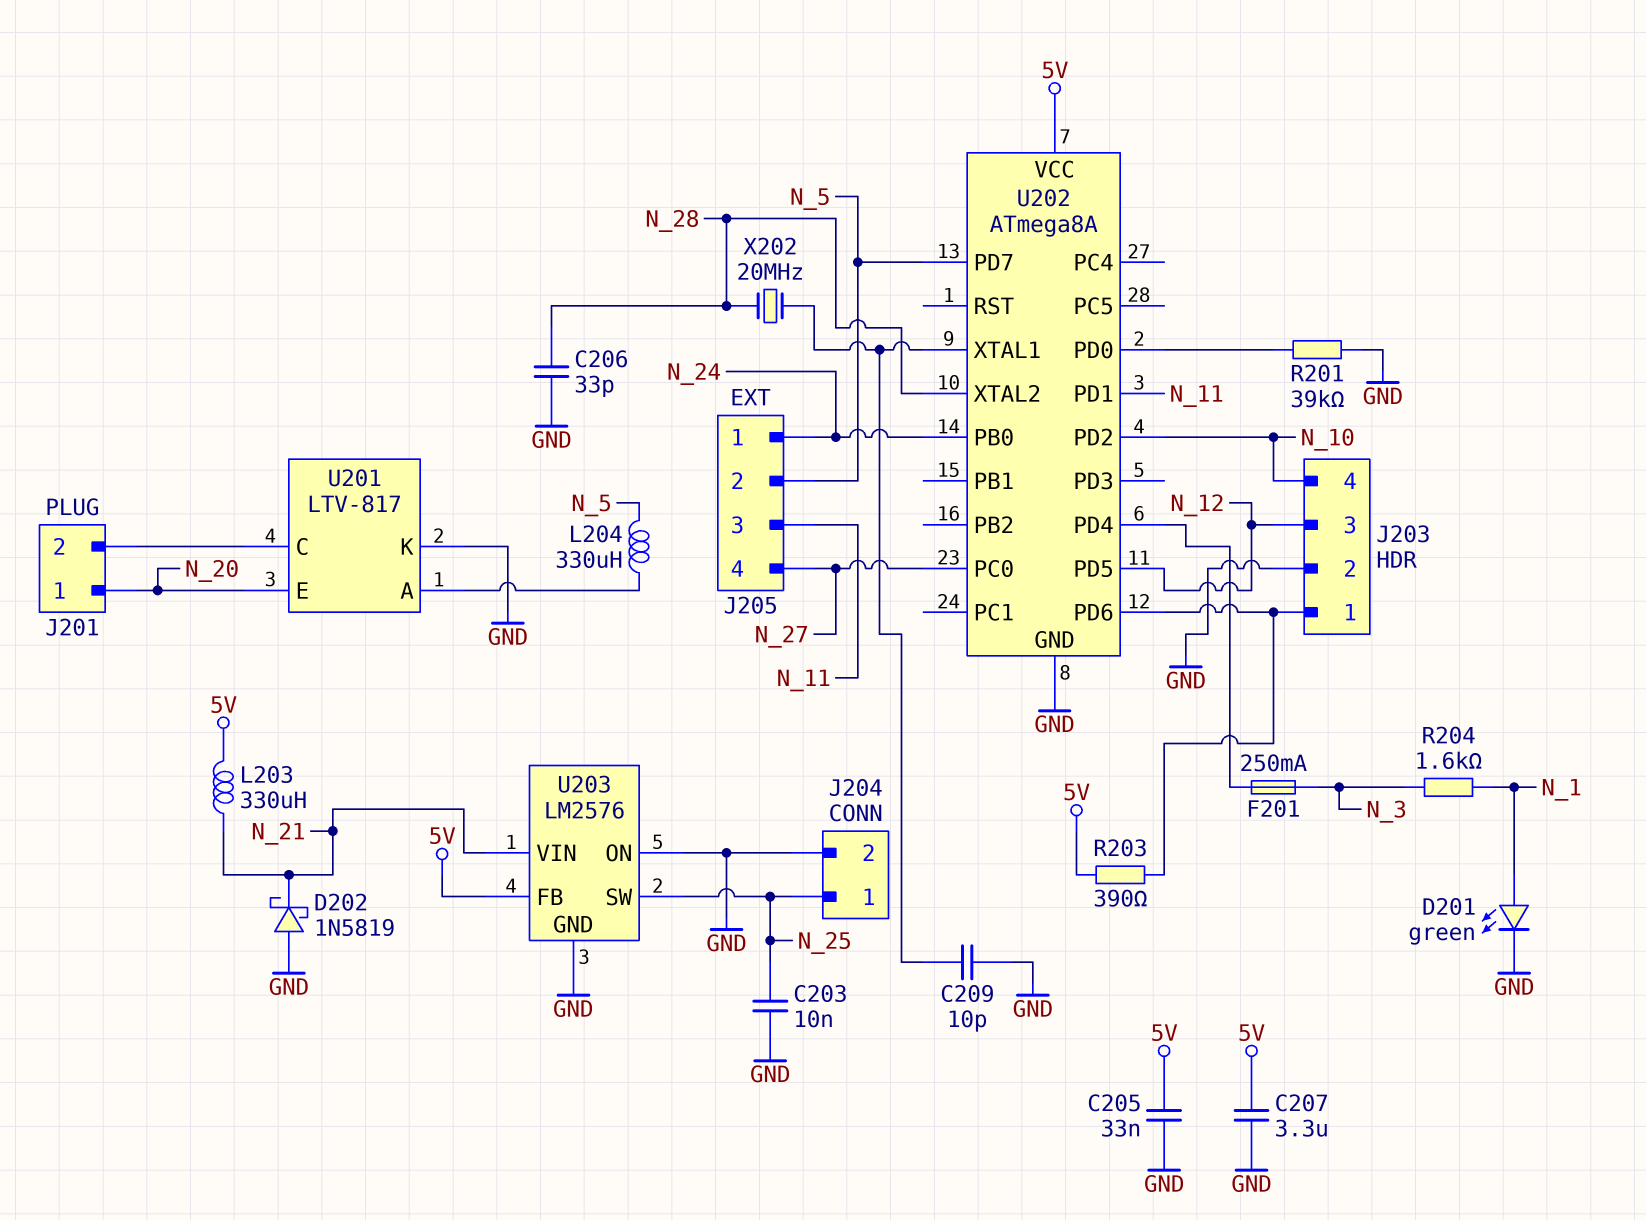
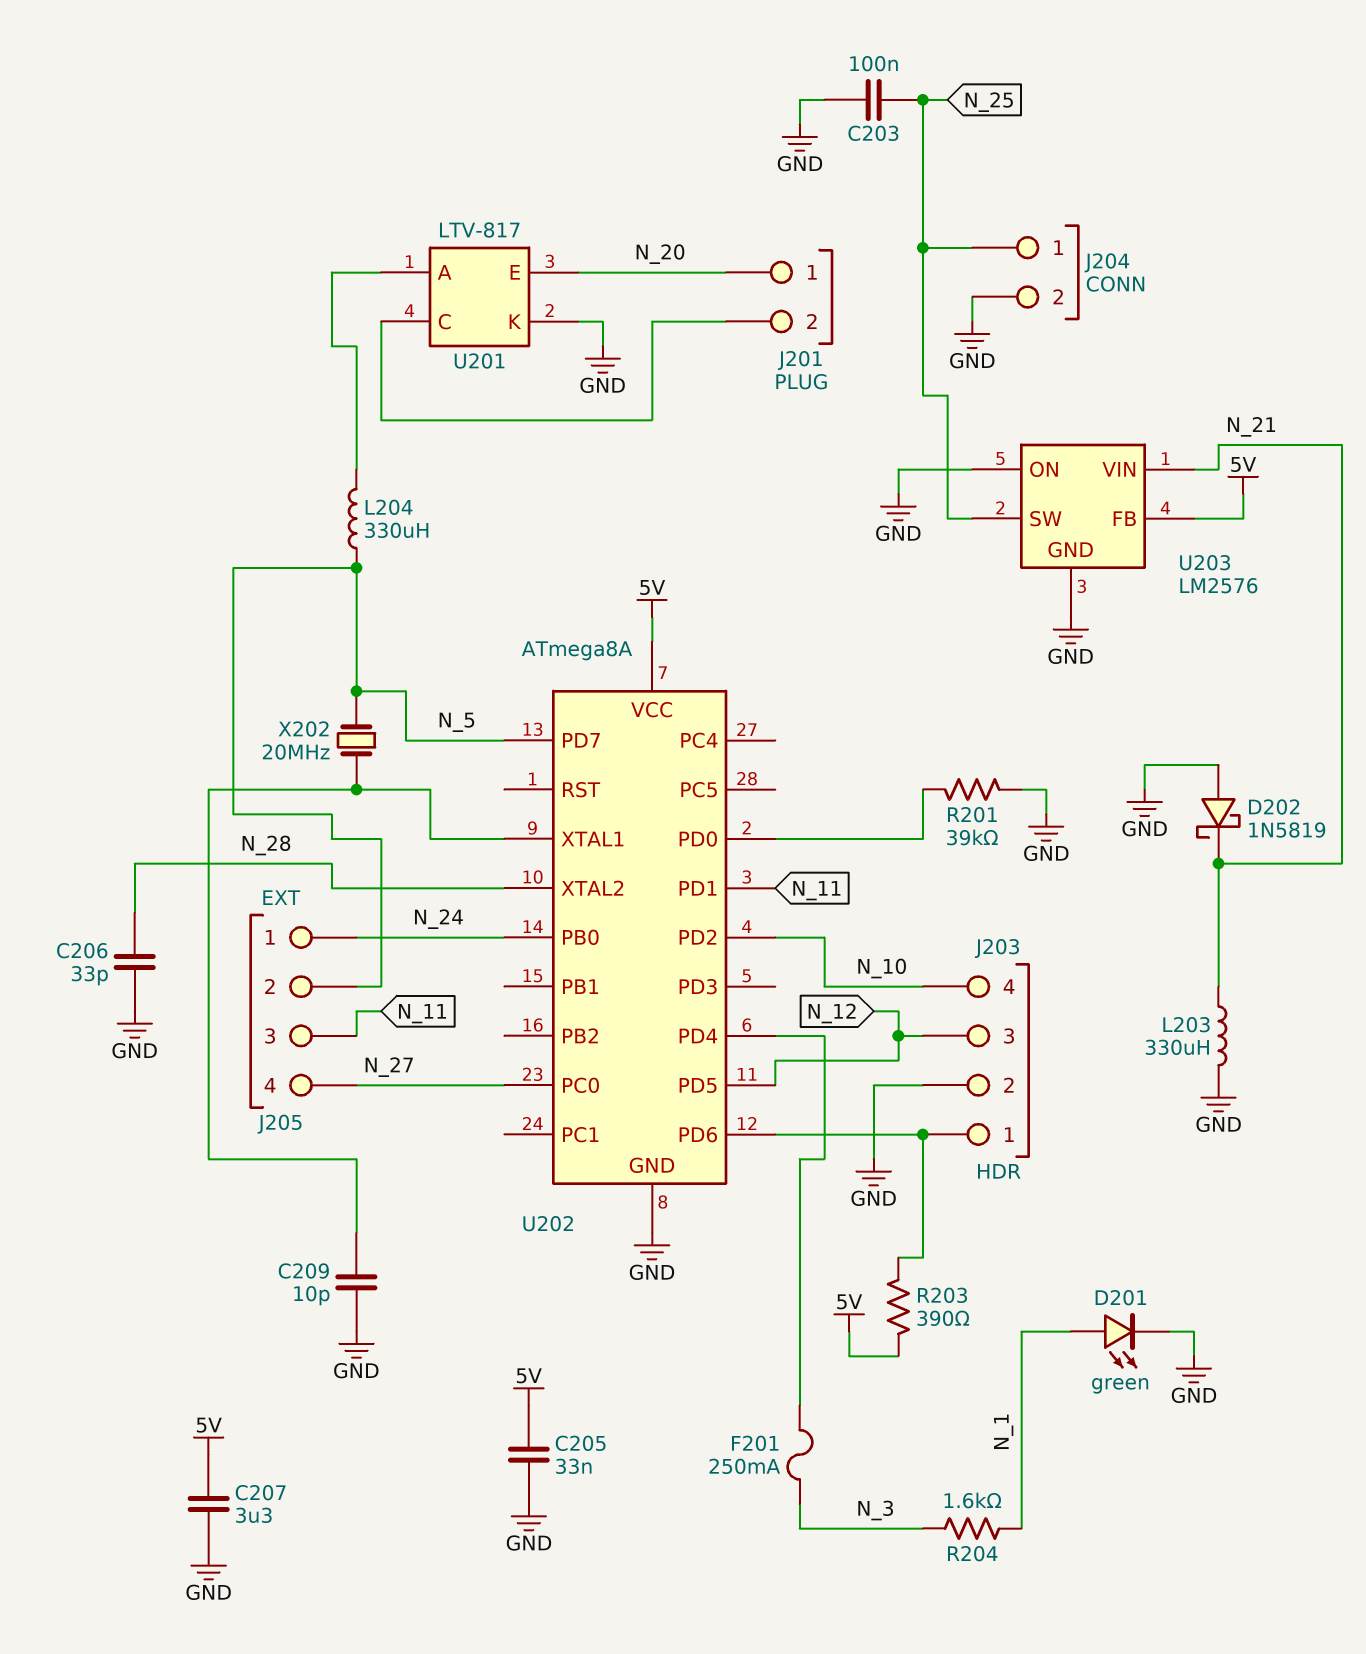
C203: 10nF (GND, N_25) -> 100nF (GND, N_25)
L203: 330uH (5V, N_21) -> 330uH (GND, N_21)
X202: 20MHz (N_28, U202/XTAL1) -> 20MHz (N_5, U202/XTAL1)

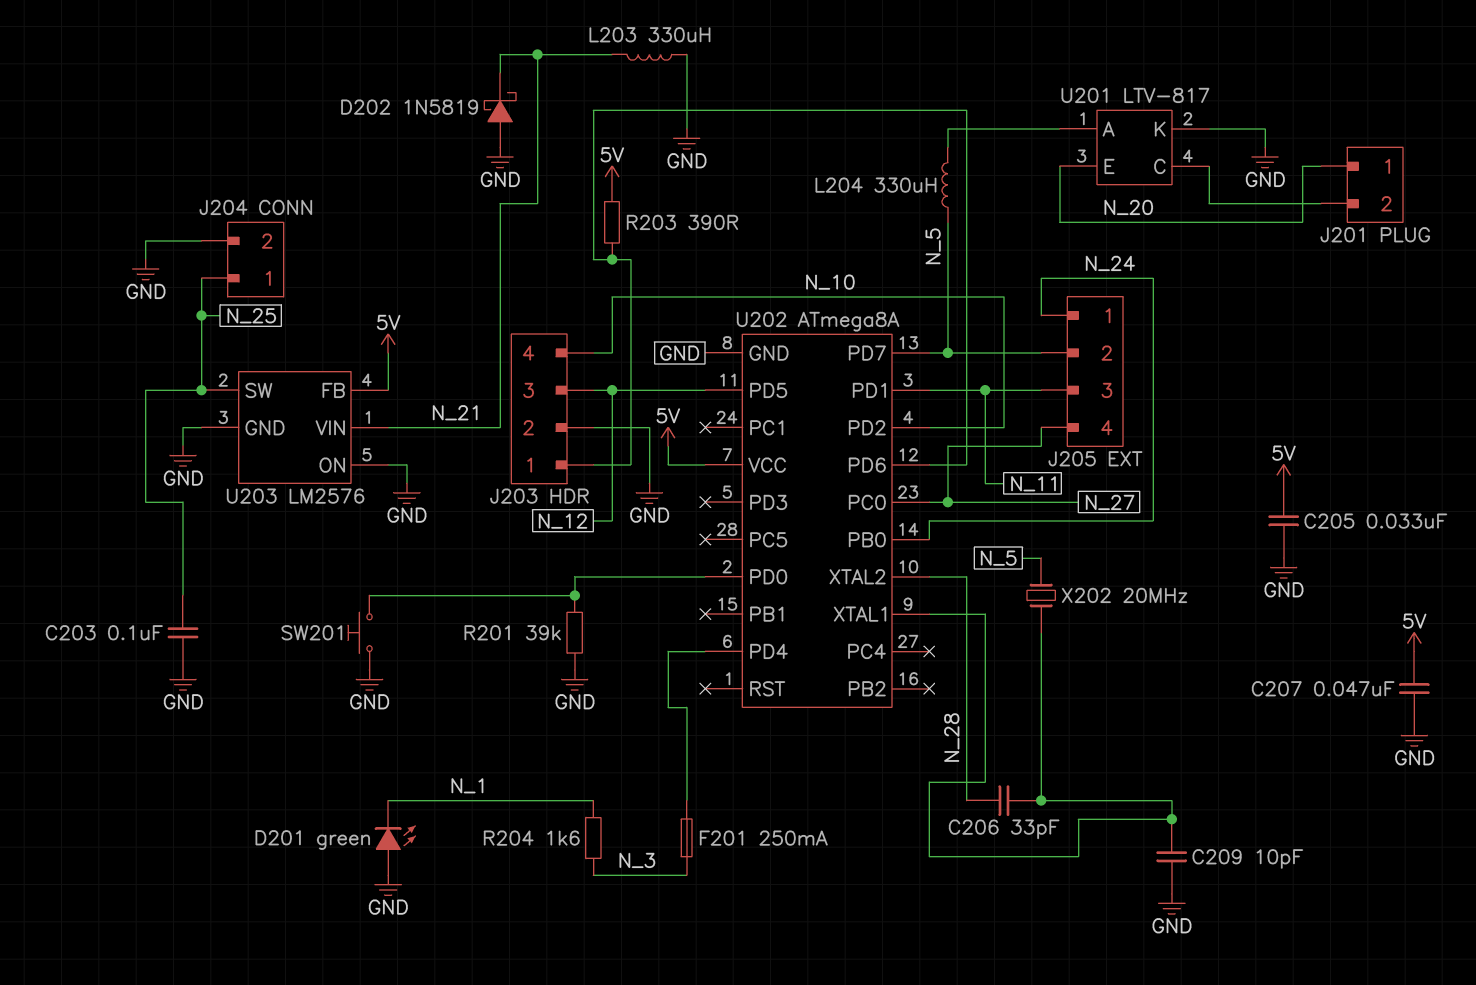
C206: 33pF (GND, N_28) -> 33pF (N_28, U202/XTAL1)
C207: 3.3uF (5V, GND) -> 47nF (5V, GND)
D201: LED green (A N_1, K GND) -> LED green (A GND, K N_1)
SW201: none -> button (GND, U202/PD0)

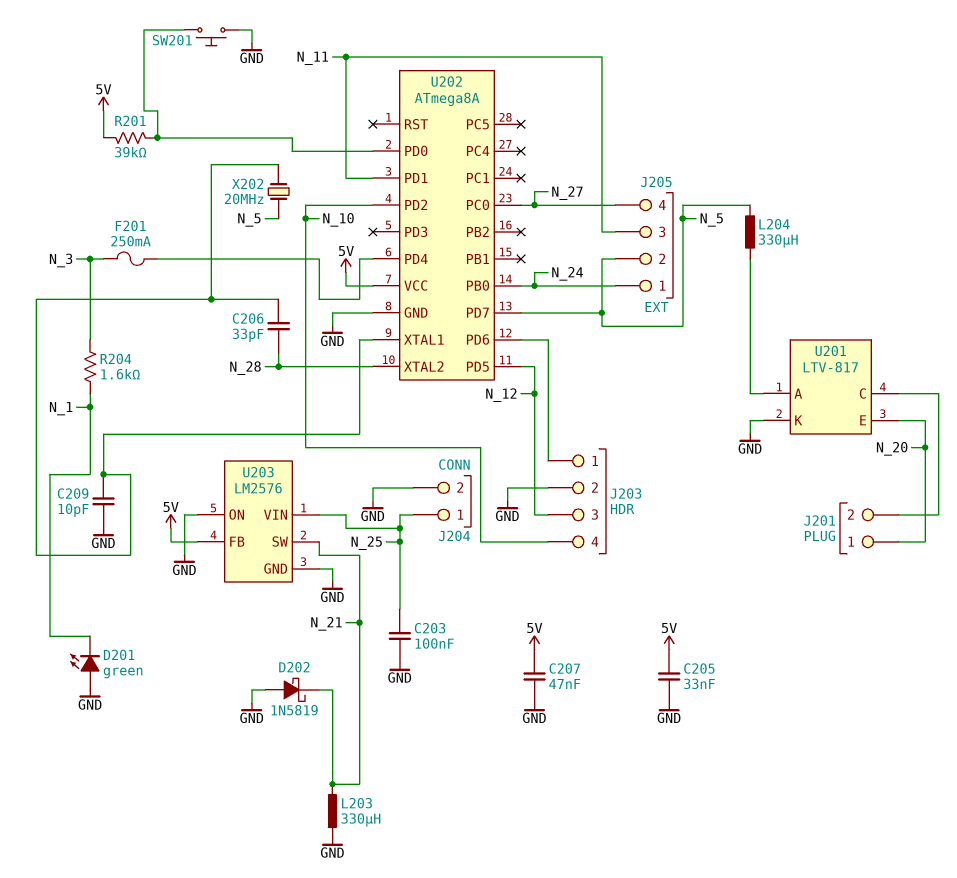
R201: 39k (GND, U202/PD0) -> 39k (5V, U202/PD0)
R203: 390 (5V, J203/1) -> none
U203 pin SW: N_25 -> N_21
U203 pin VIN: N_21 -> N_25

